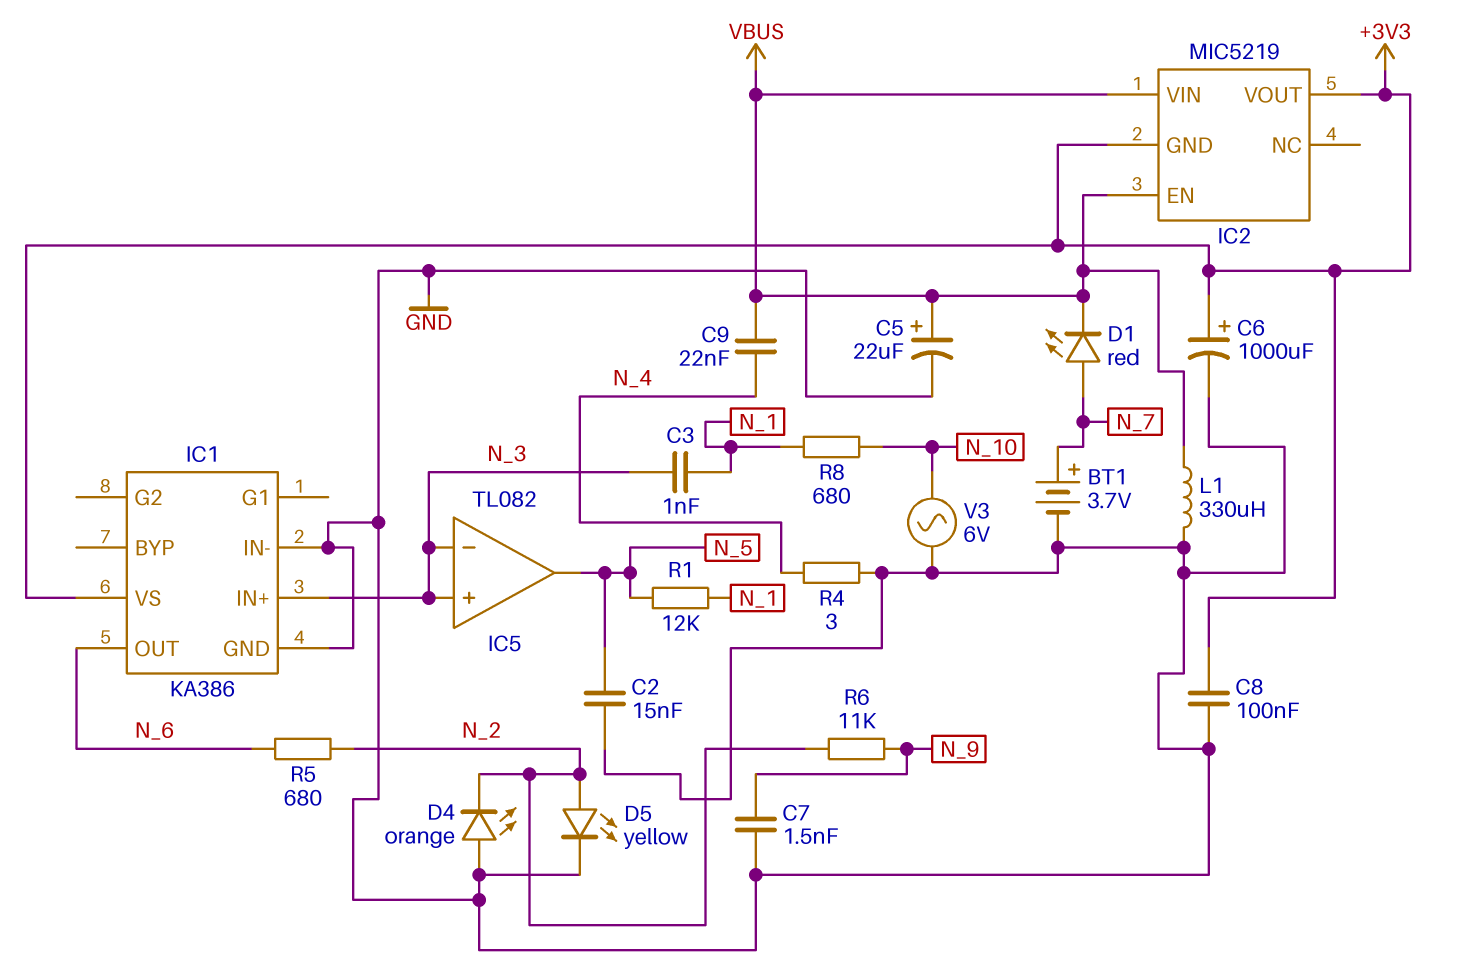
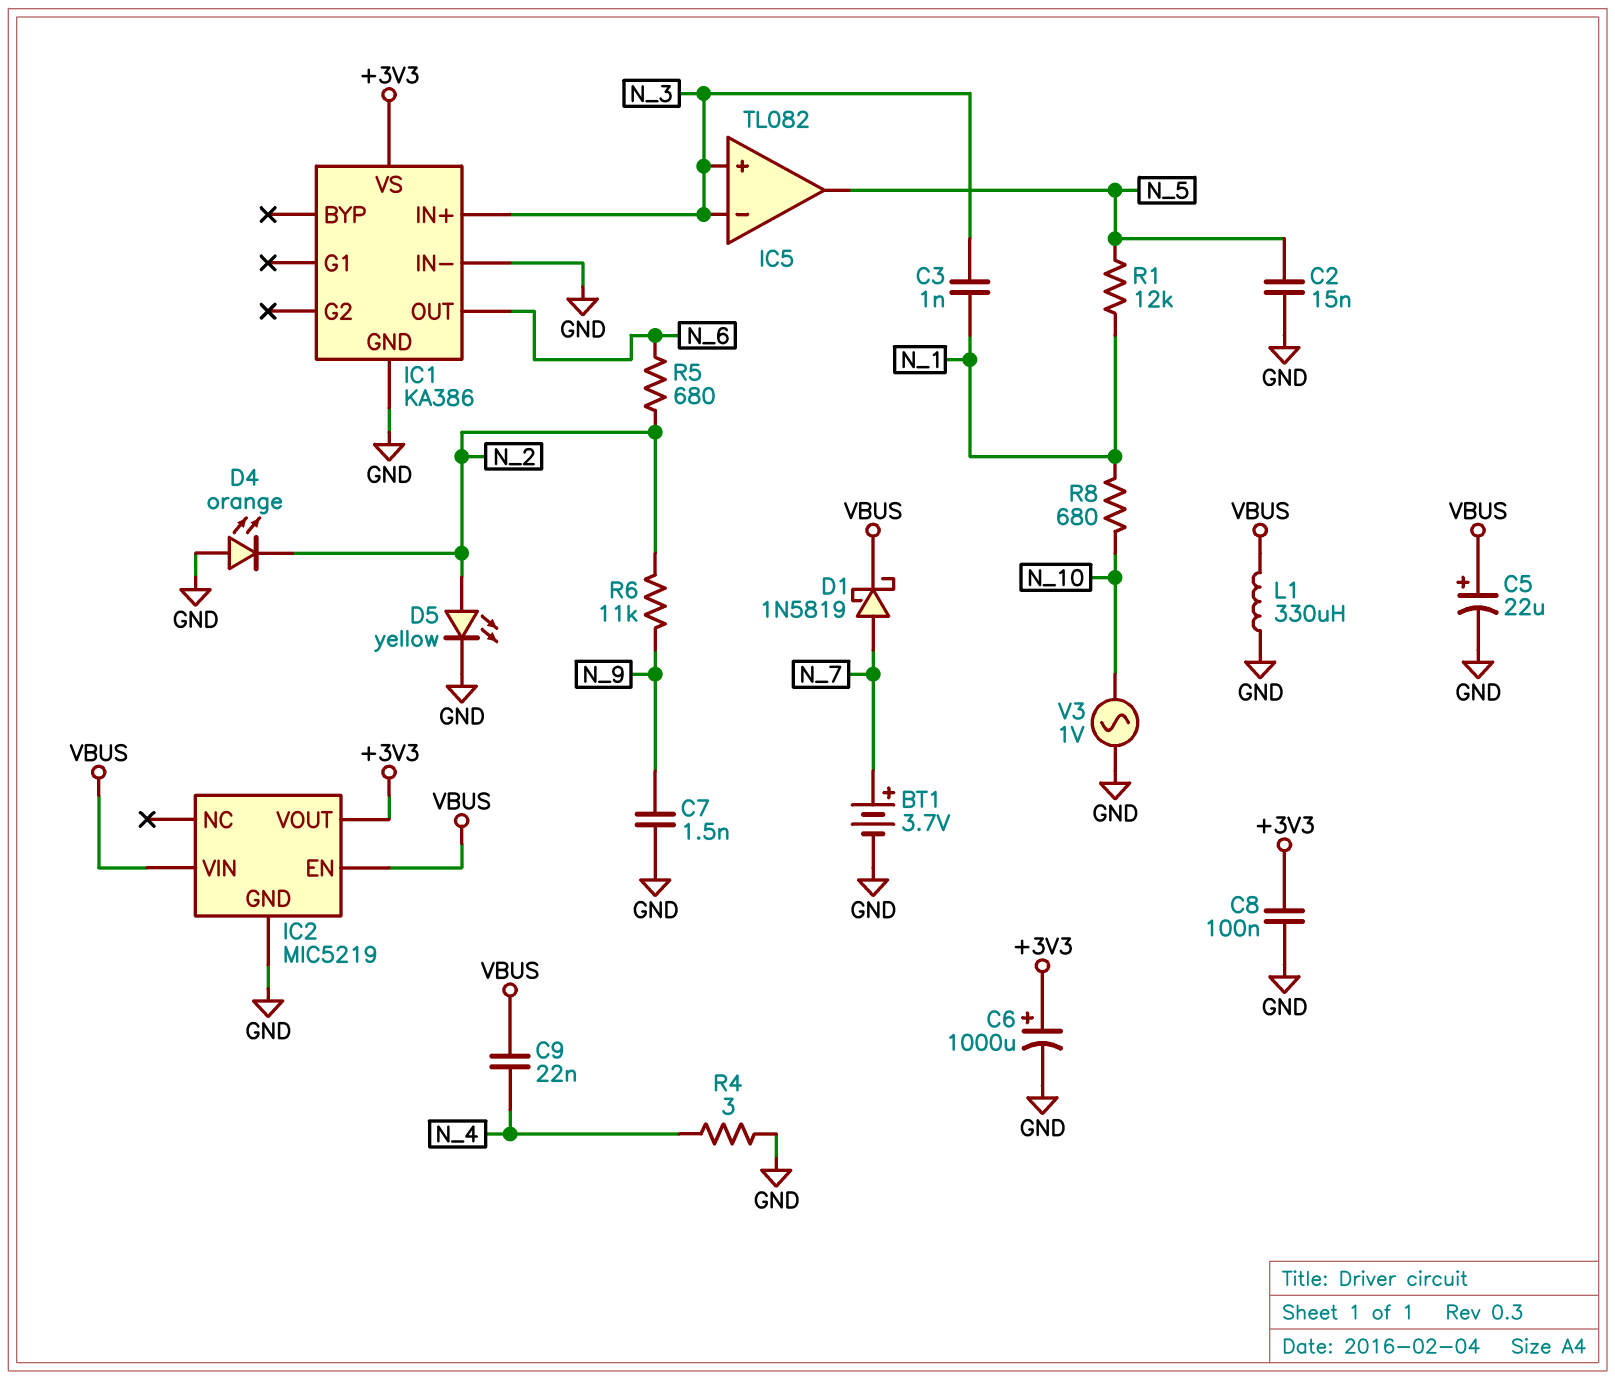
D1: LED red (A N_7, K VBUS) -> schottky 1N5819 (A N_7, K VBUS)
IC2 pin GND: +3V3 -> GND
V3: AC 6V (GND, N_10) -> AC 1V (GND, N_10)

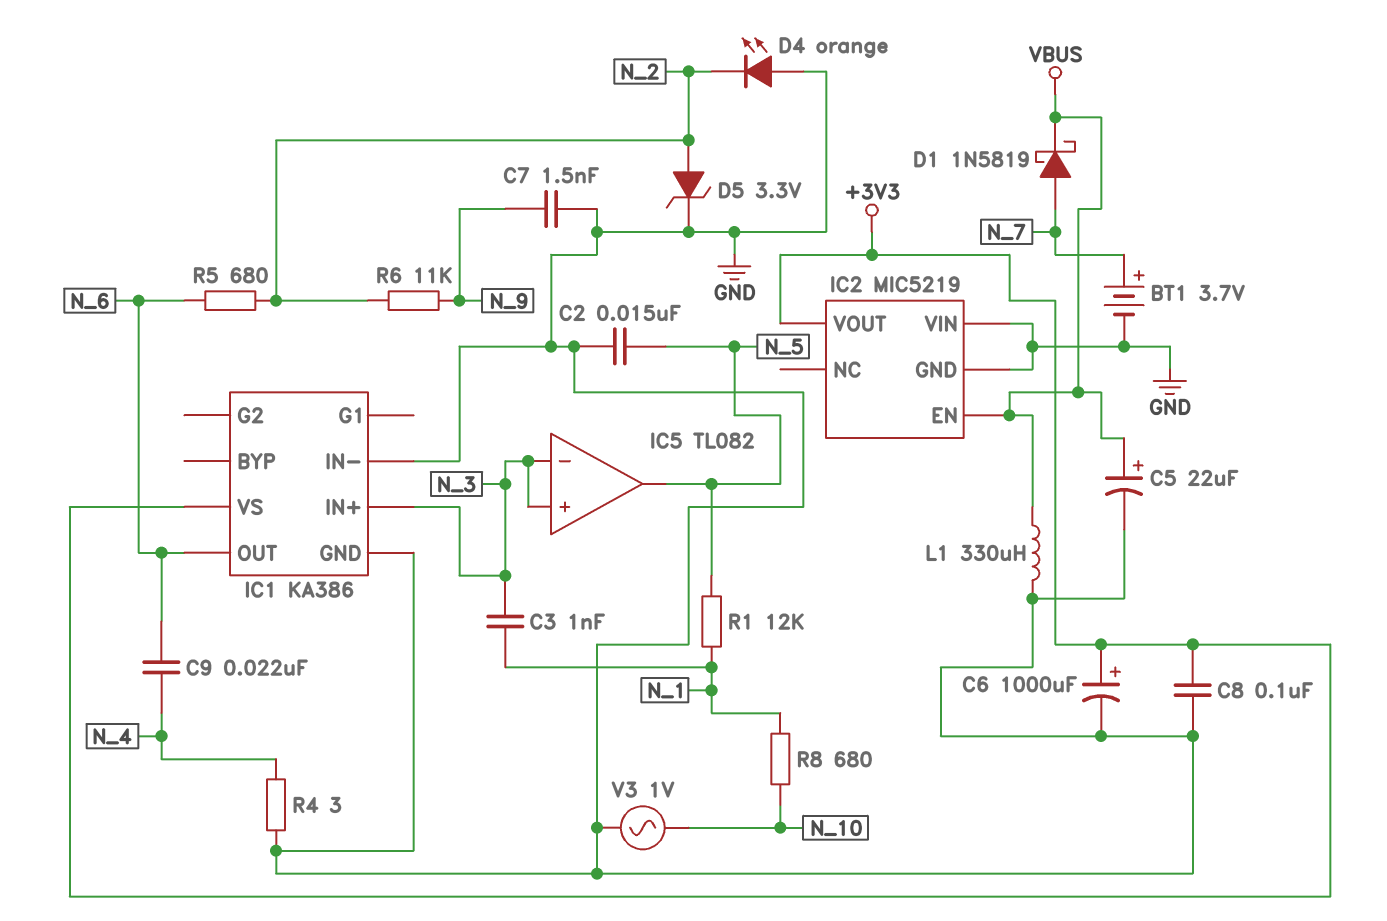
C9: 22nF (N_4, VBUS) -> 22nF (N_4, N_6)
D5: LED yellow (A N_2, K GND) -> zener 3.3V (A N_2, K GND)
IC2 pin VIN: VBUS -> GND

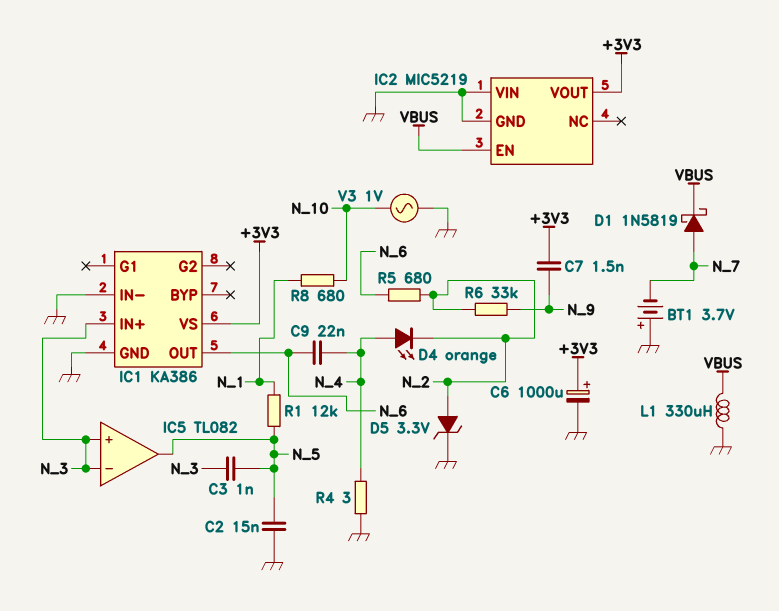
BT1: 3.7V (plus N_7, minus GND) -> 3.7V (plus GND, minus N_7)
C3: 1nF (N_1, N_3) -> 1nF (N_3, N_5)
C5: 22uF (plus VBUS, minus GND) -> none
C7: 1.5nF (GND, N_9) -> 1.5nF (+3V3, N_9)
C8: 100nF (+3V3, GND) -> none
D4: LED orange (A GND, K N_2) -> LED orange (A N_4, K N_2)
R6: 11k (N_2, N_9) -> 33k (N_2, N_9)

